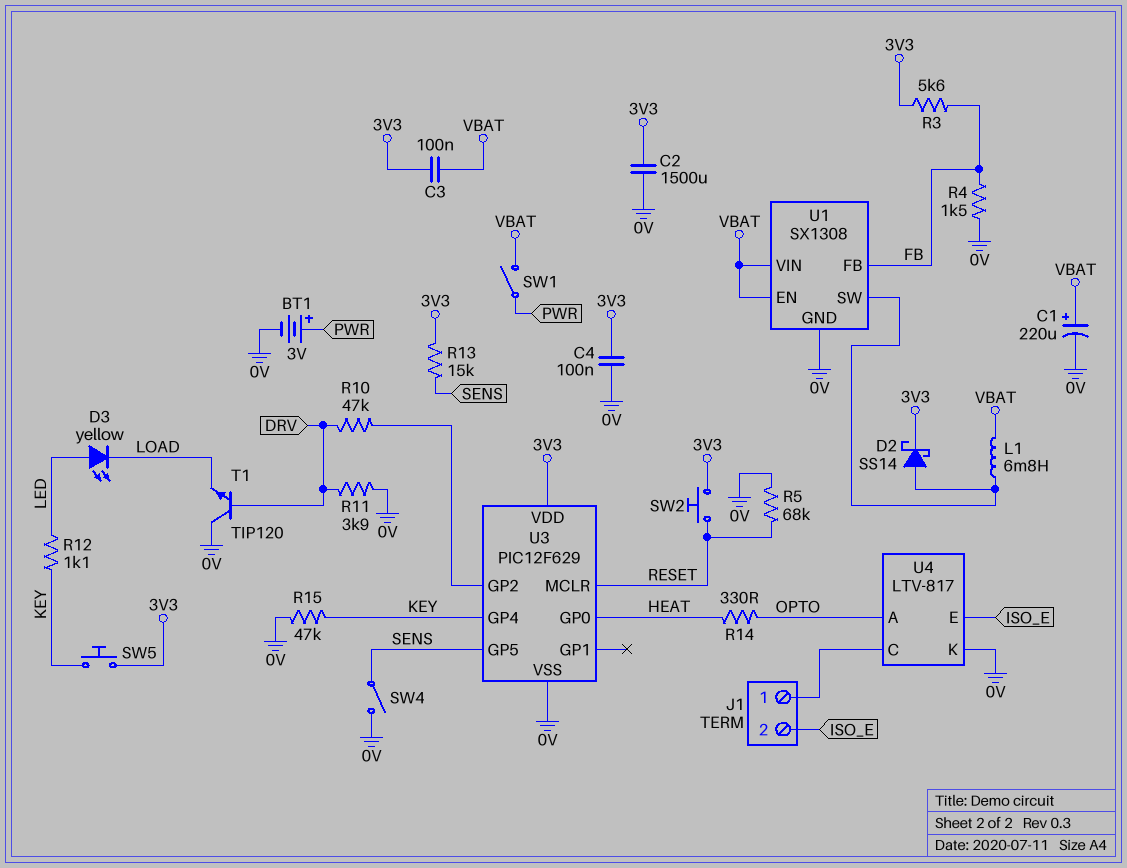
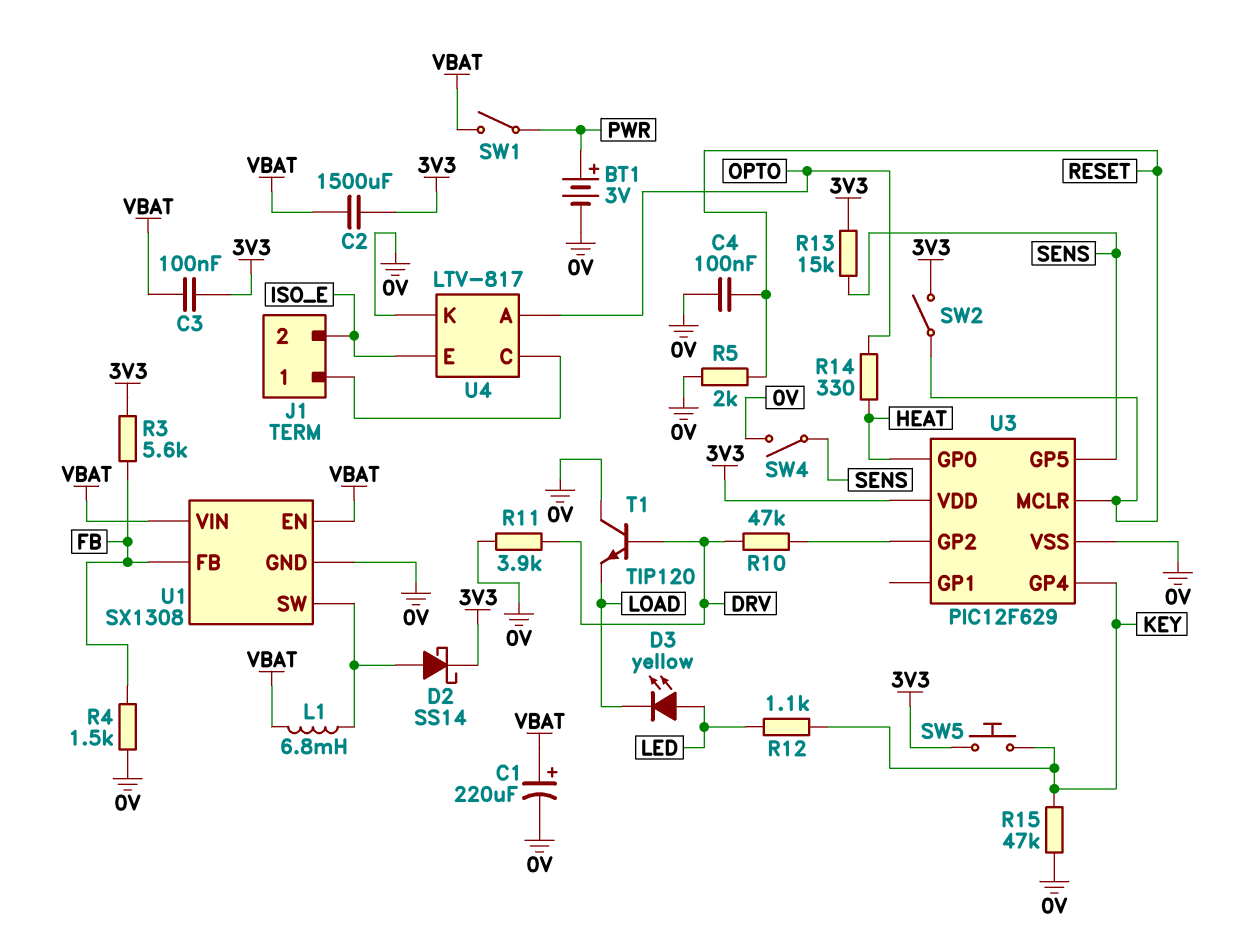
C2: 1500uF (0V, 3V3) -> 1500uF (3V3, VBAT)
C4: 100nF (0V, 3V3) -> 100nF (0V, RESET)
R5: 68k (0V, RESET) -> 2k (0V, RESET)
SW2: button (3V3, RESET) -> switch (3V3, RESET)

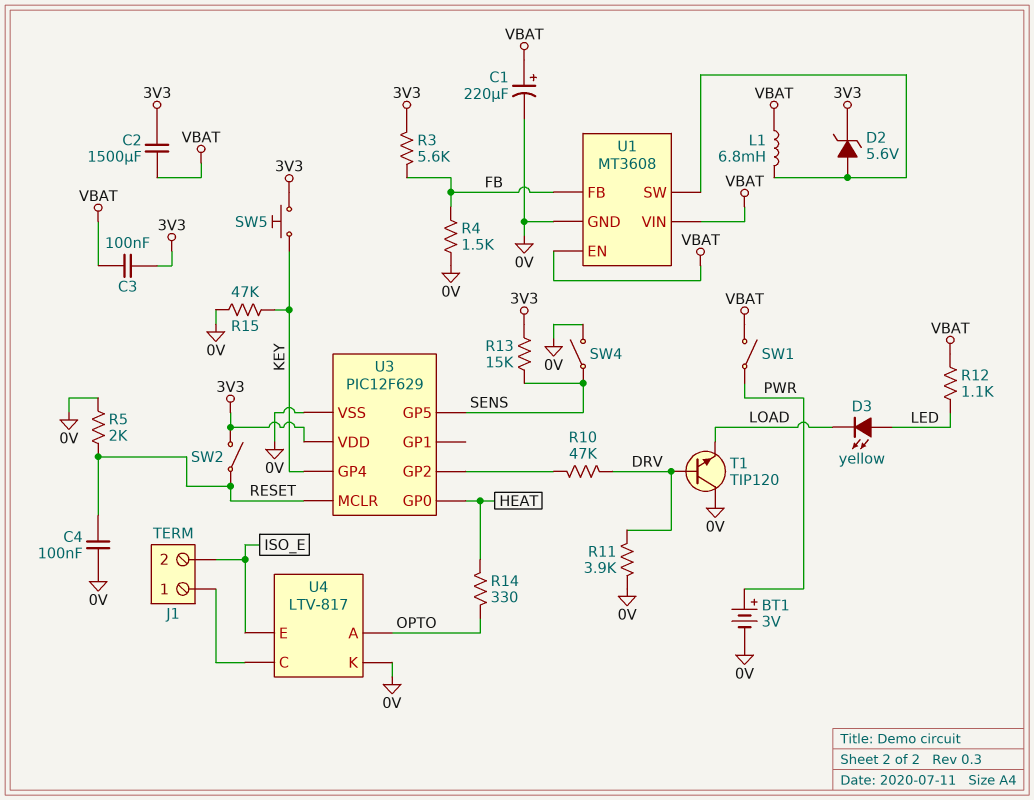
D2: schottky SS14 (A U1/SW, K 3V3) -> zener 5.6V (A U1/SW, K 3V3)
R12: 1.1k (KEY, LED) -> 1.1k (LED, VBAT)
U1: SX1308 -> MT3608

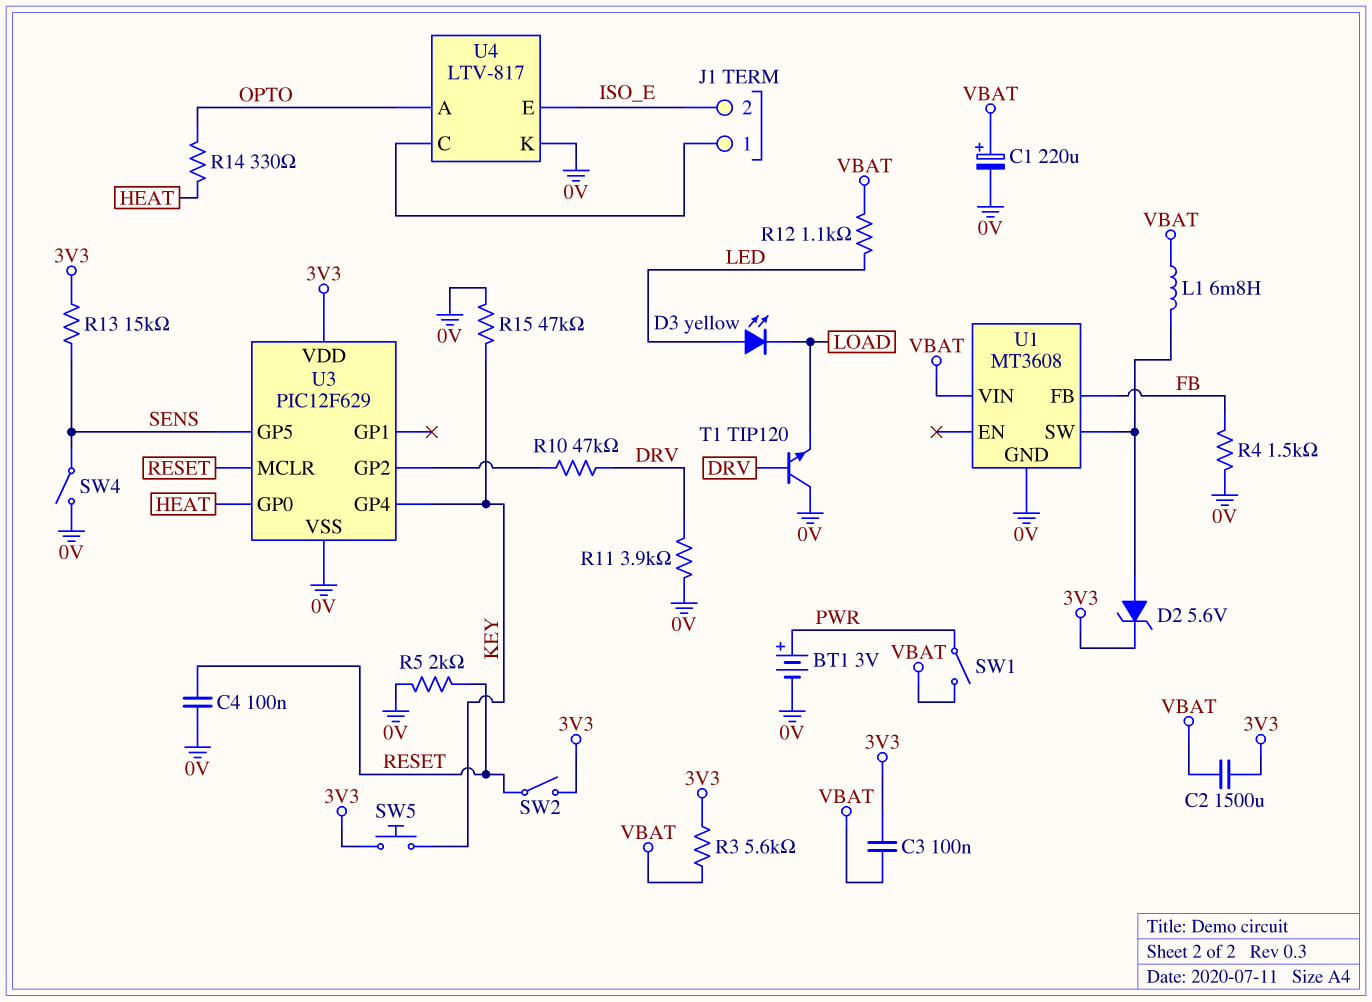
R3: 5.6k (3V3, FB) -> 5.6k (3V3, VBAT)
U1 pin EN: VBAT -> none

